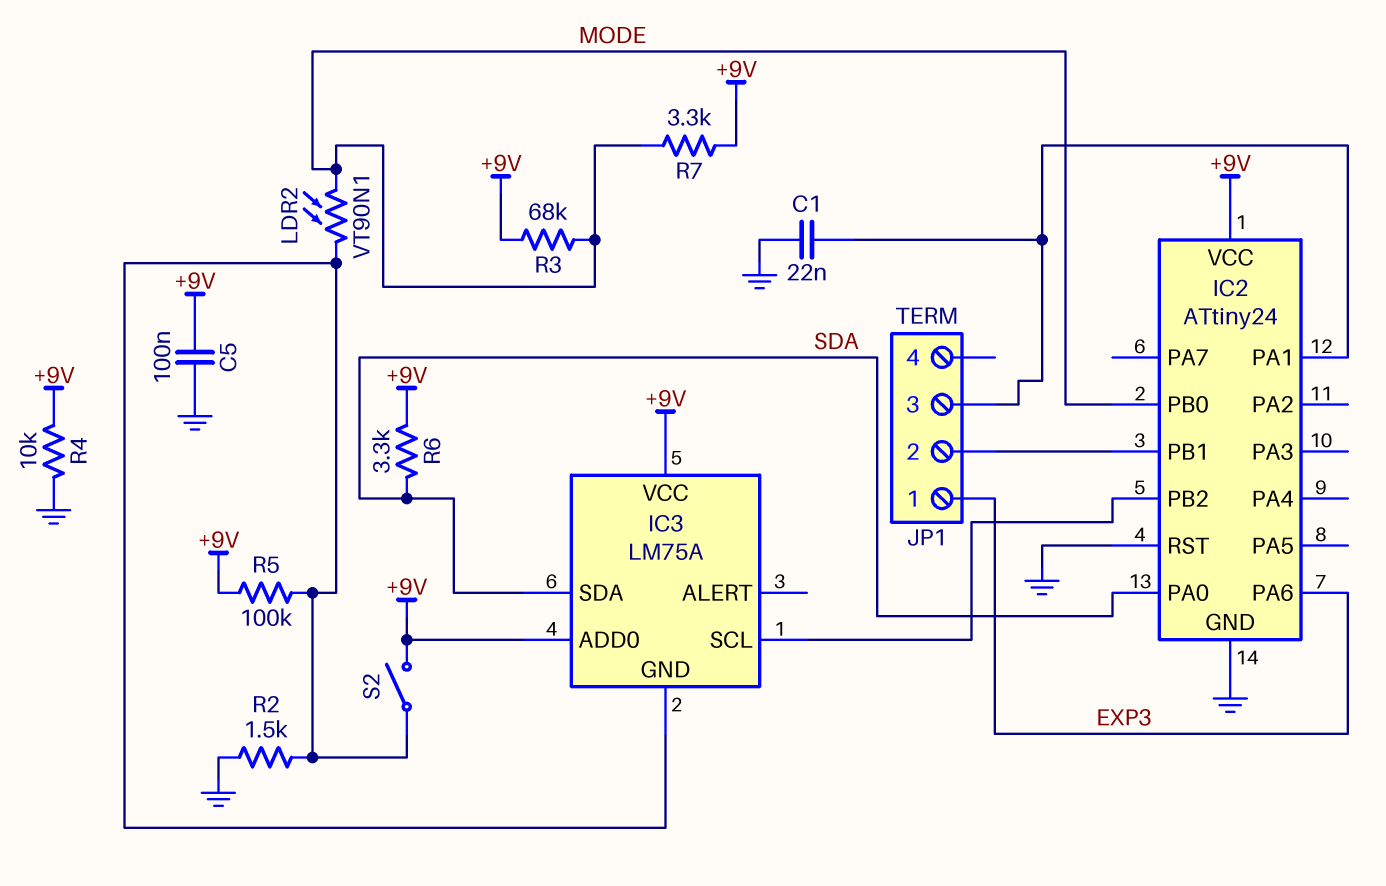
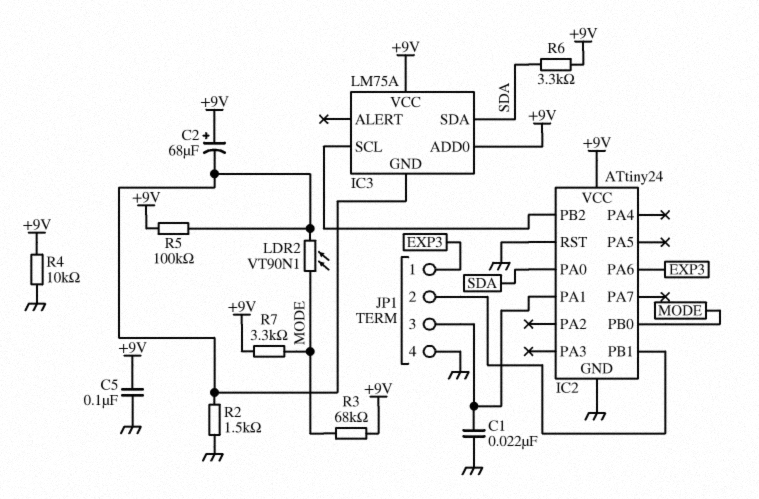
C2: none -> 68uF (plus +9V, minus IC3/GND)
JP1 pin 4: none -> GND
S2: switch (+9V, IC3/GND) -> none

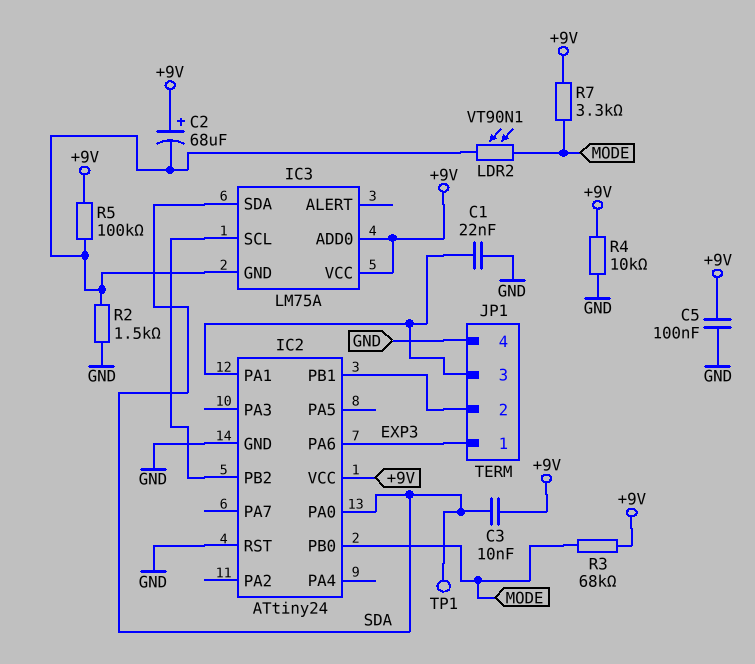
C3: none -> 10nF (+9V, SDA)
R6: 3.3k (+9V, SDA) -> none
TP1: none -> test point (SDA)

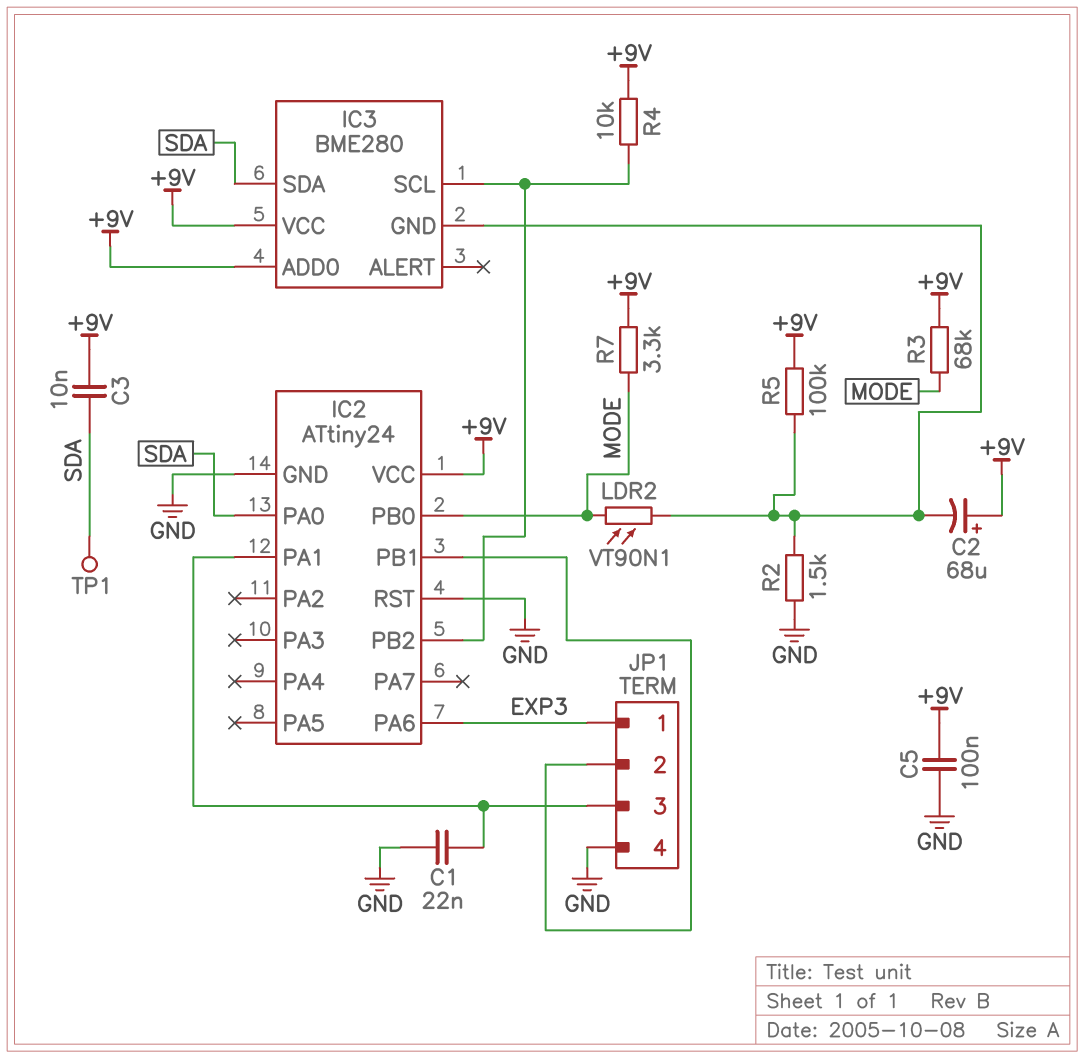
IC3: LM75A -> BME280
R4: 10k (+9V, GND) -> 10k (+9V, IC2/PB2)

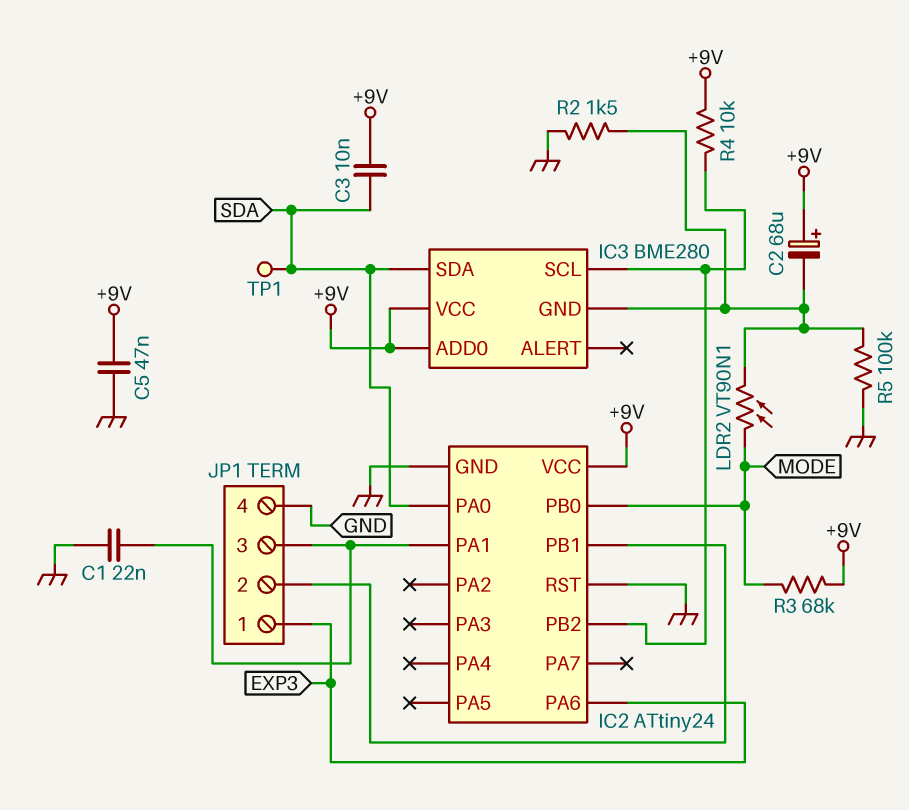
C5: 100nF (+9V, GND) -> 47nF (+9V, GND)
R5: 100k (+9V, IC3/GND) -> 100k (GND, IC3/GND)
R7: 3.3k (+9V, MODE) -> none

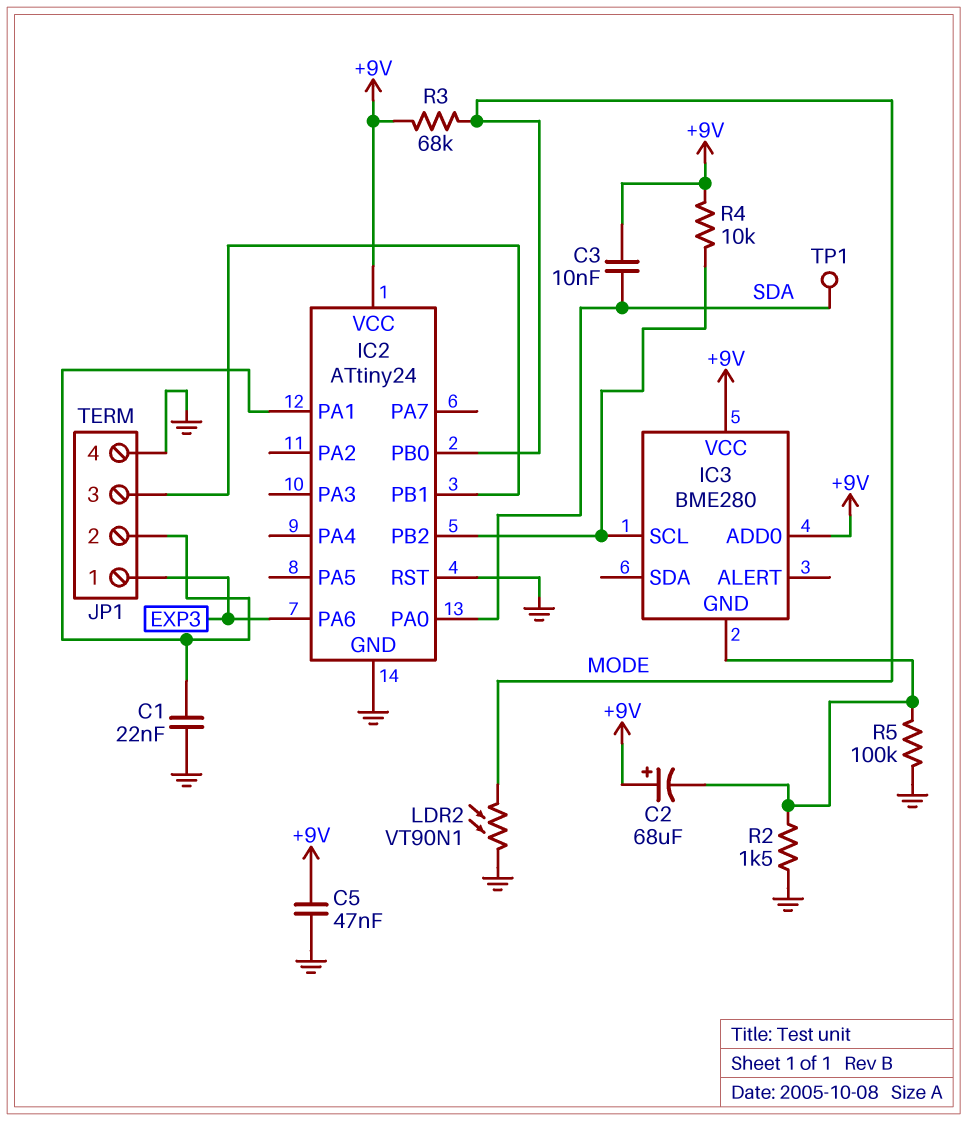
IC3 pin SDA: SDA -> none
JP1 pin 2: IC2/PB1 -> IC2/PA1
JP1 pin 3: IC2/PA1 -> IC2/PB1
LDR2: VT90N1 (IC3/GND, MODE) -> VT90N1 (GND, MODE)

